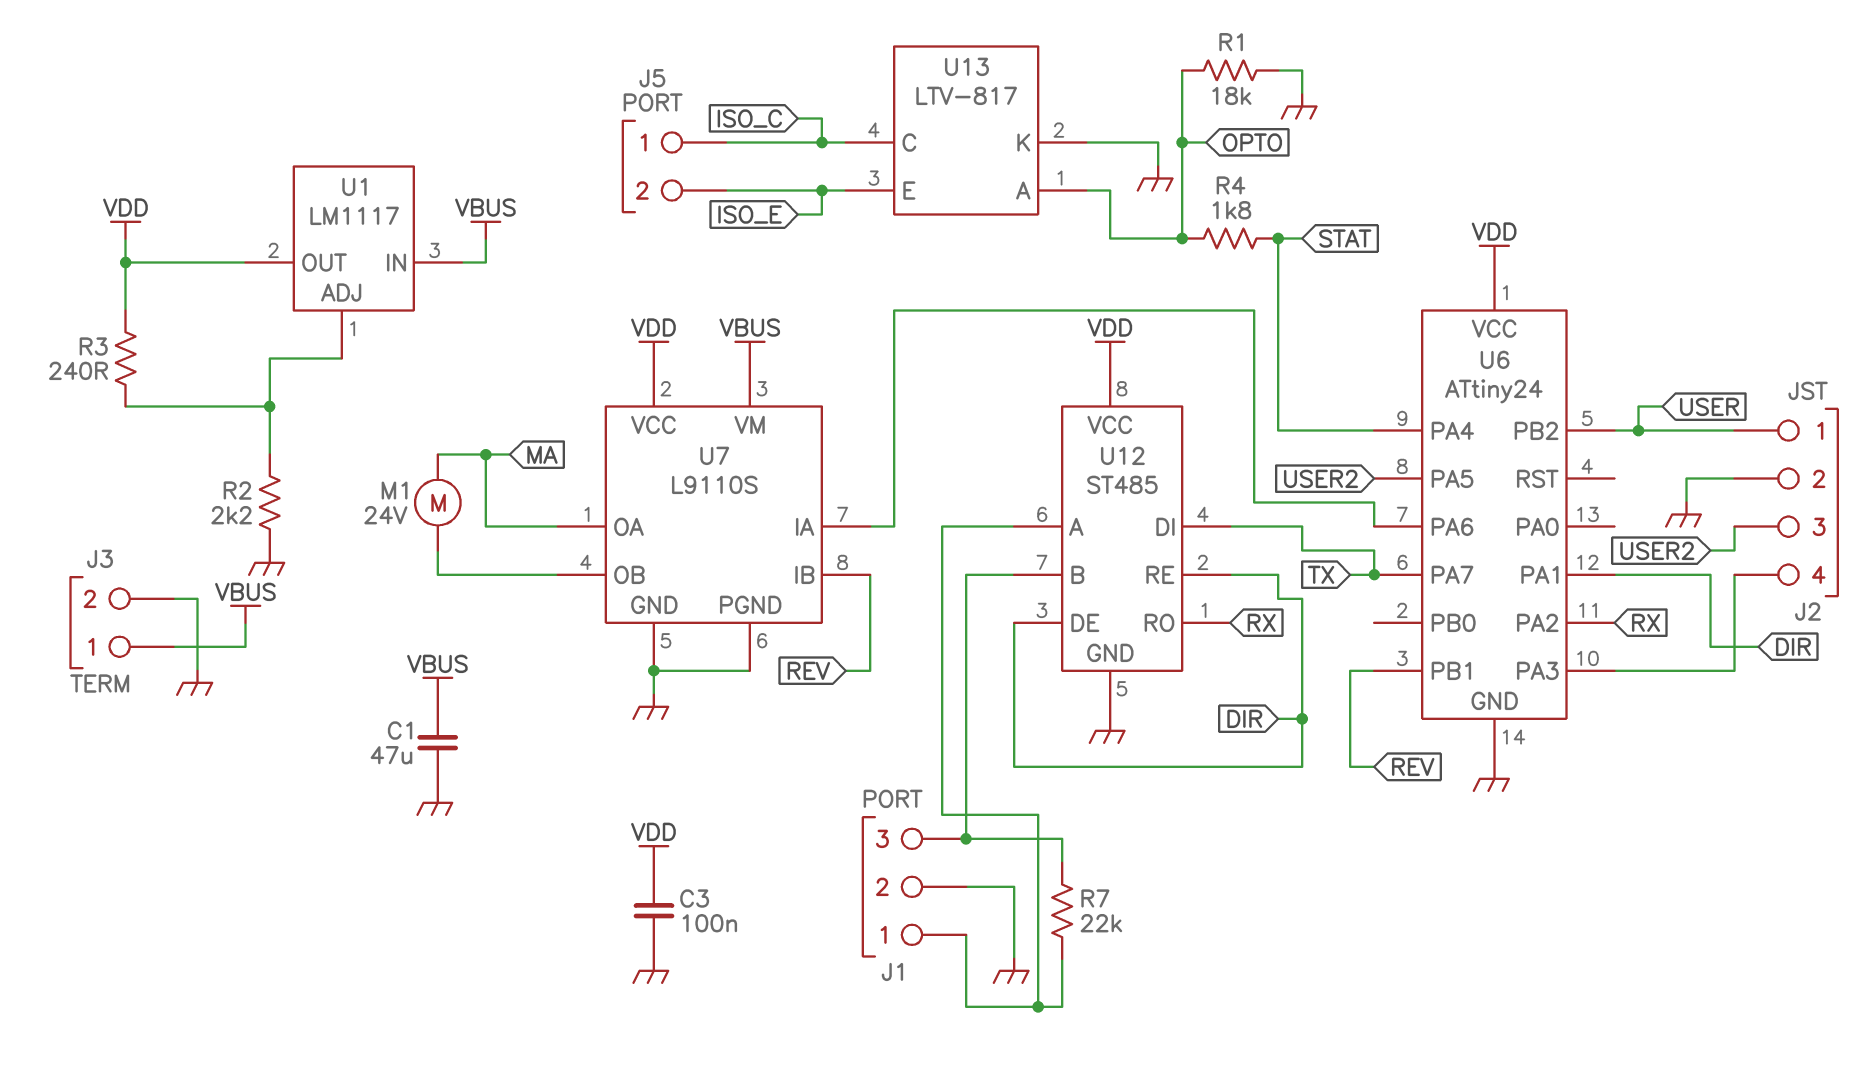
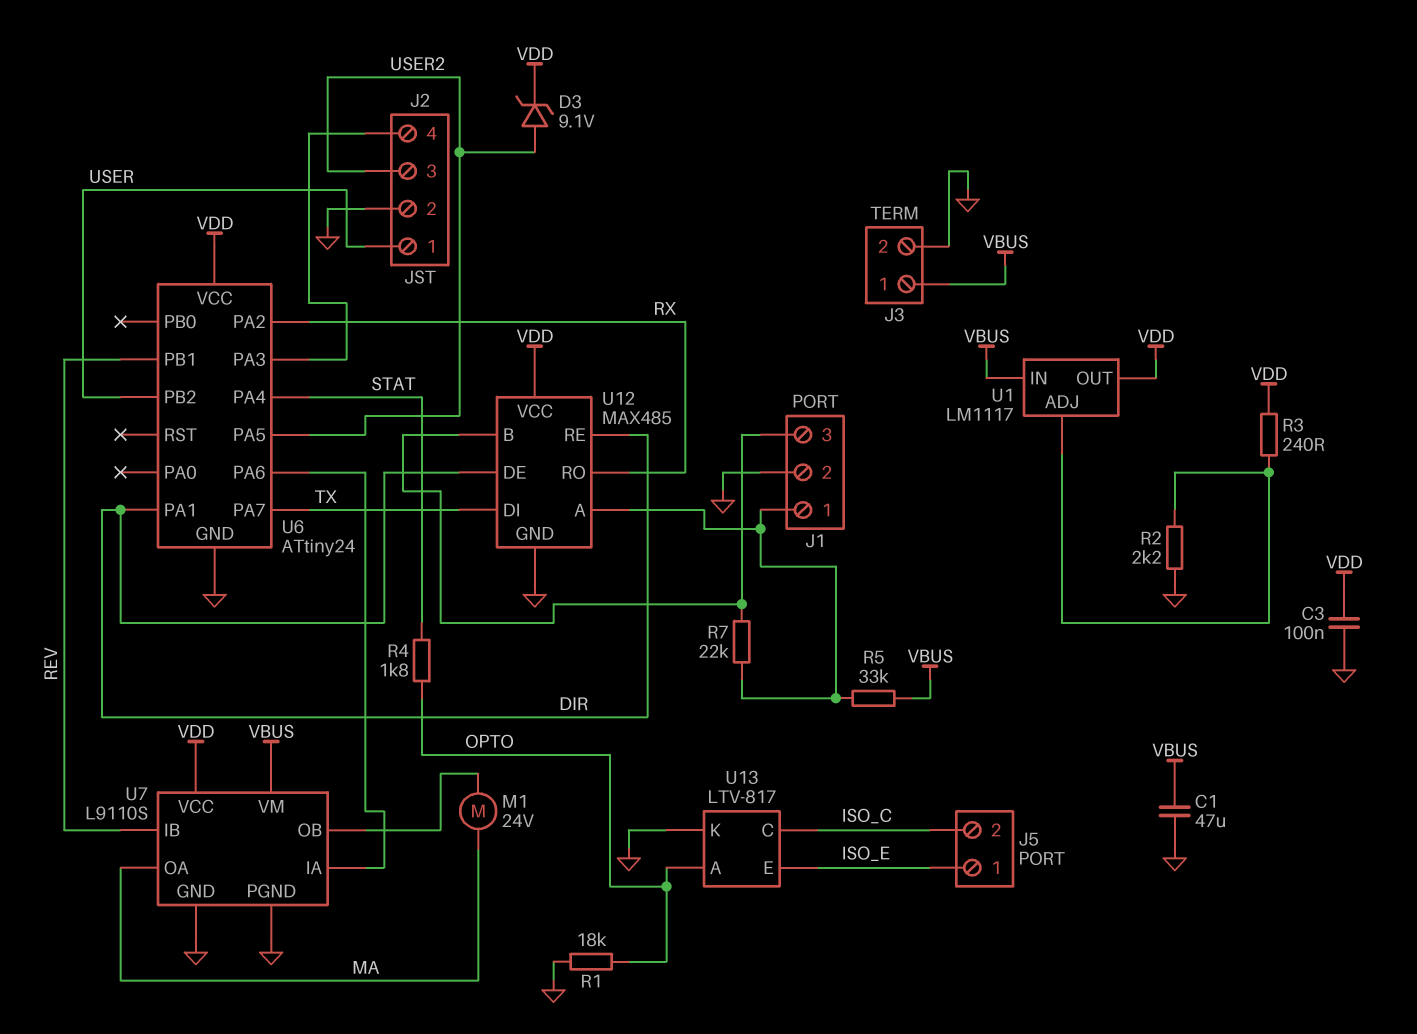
D3: none -> zener 9.1V (A USER2, K VDD)
J5 pin 1: ISO_C -> ISO_E
J5 pin 2: ISO_E -> ISO_C
R5: none -> 33k (J1/1, VBUS)
U12: ST485 -> MAX485

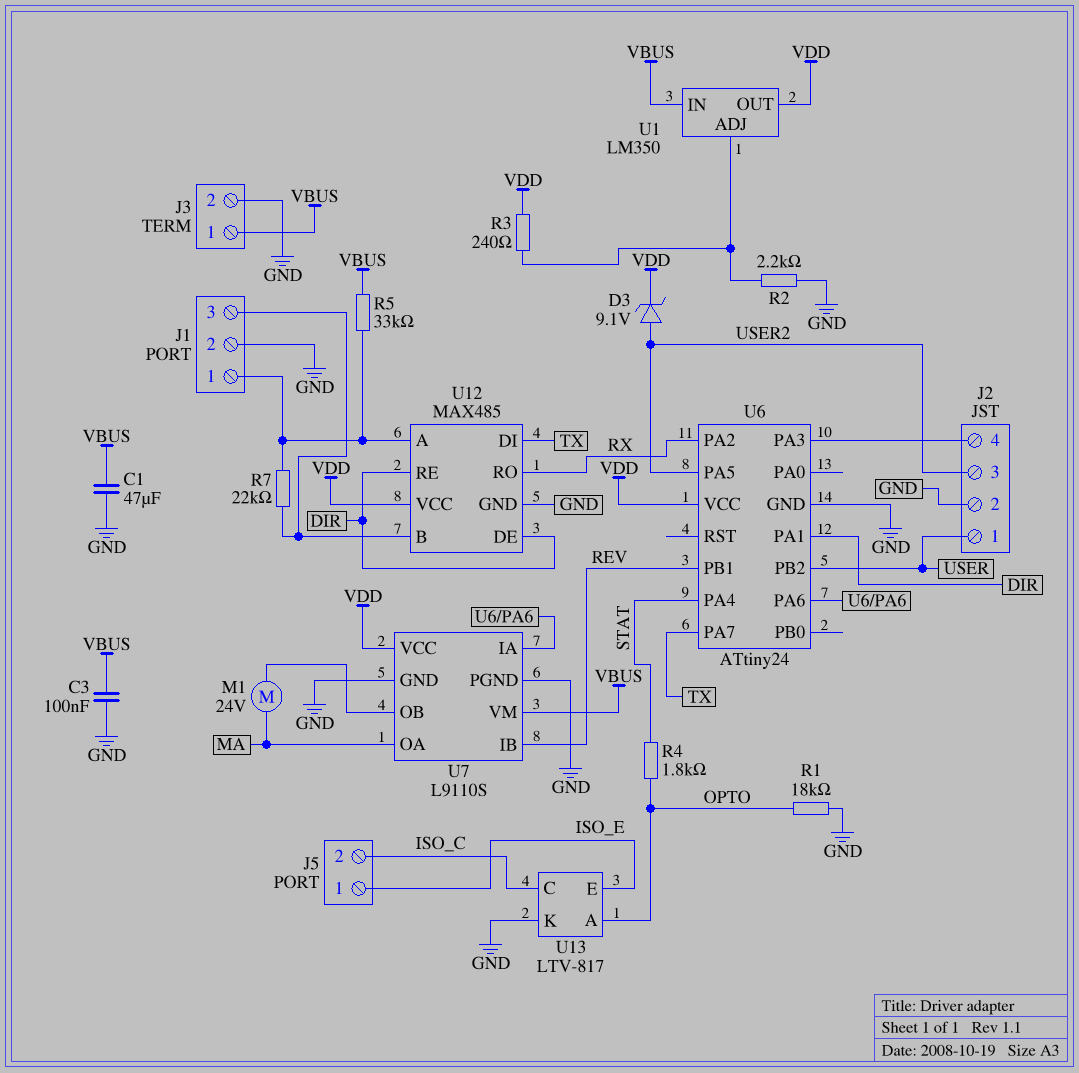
C3: 100nF (GND, VDD) -> 100nF (GND, VBUS)
U1: LM1117 -> LM350

